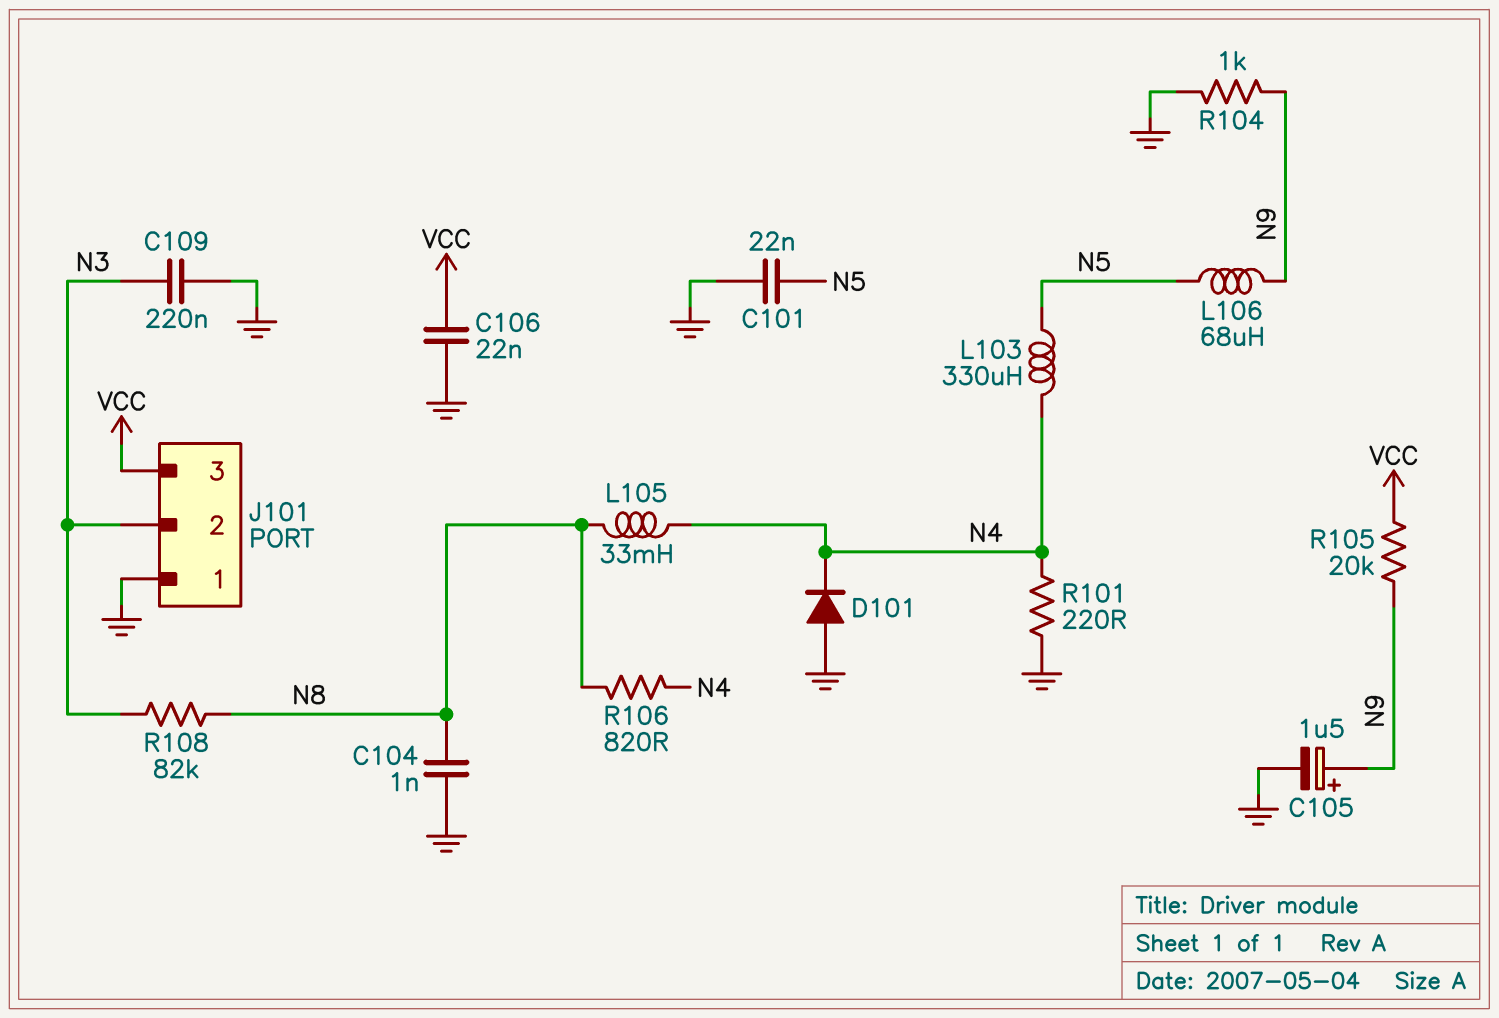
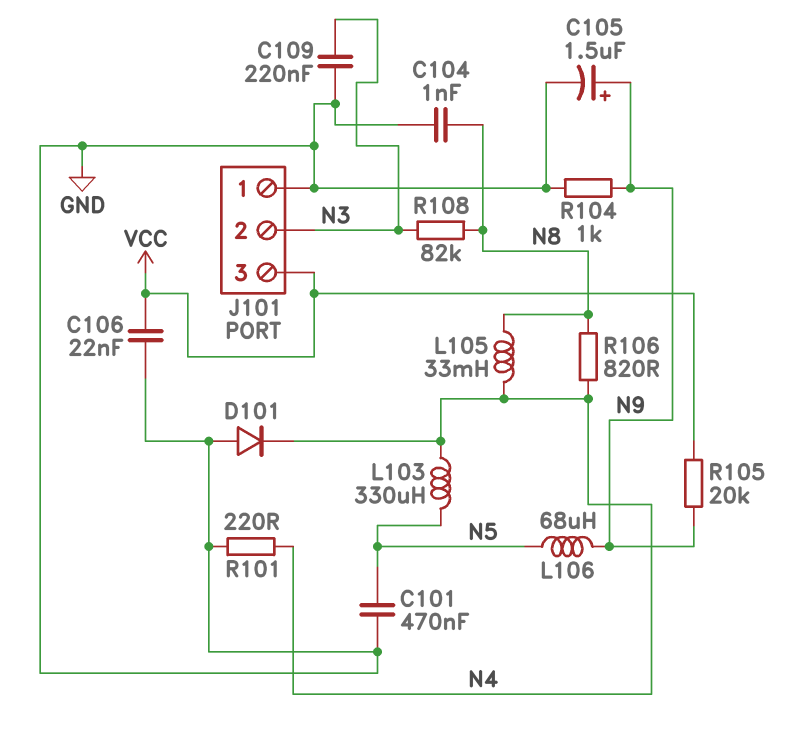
C101: 22nF (GND, N5) -> 470nF (GND, N5)

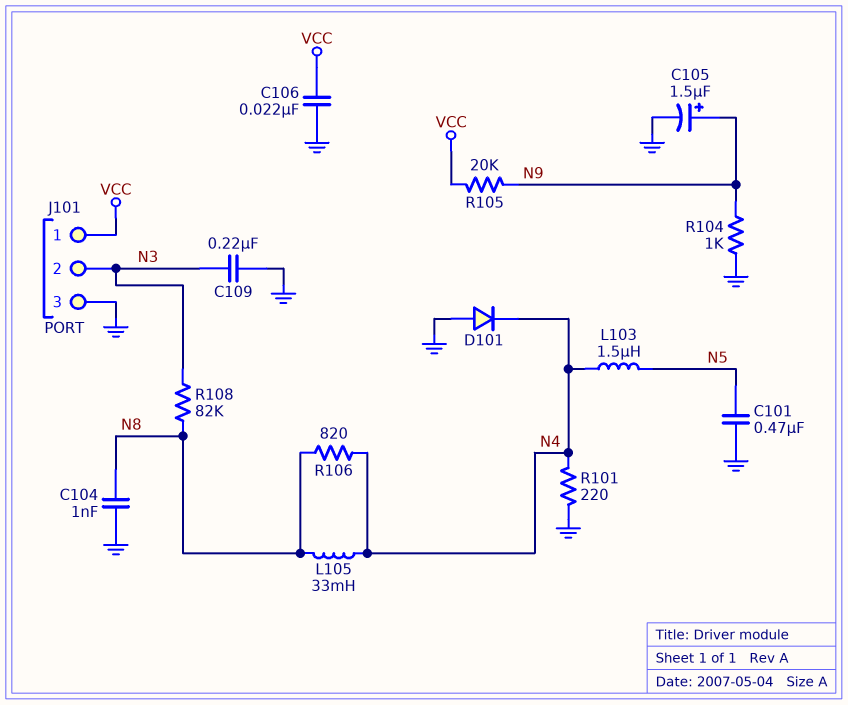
J101 pin 1: GND -> VCC
J101 pin 3: VCC -> GND
L103: 330uH (N4, N5) -> 1.5uH (N4, N5)
L106: 68uH (N5, N9) -> none

